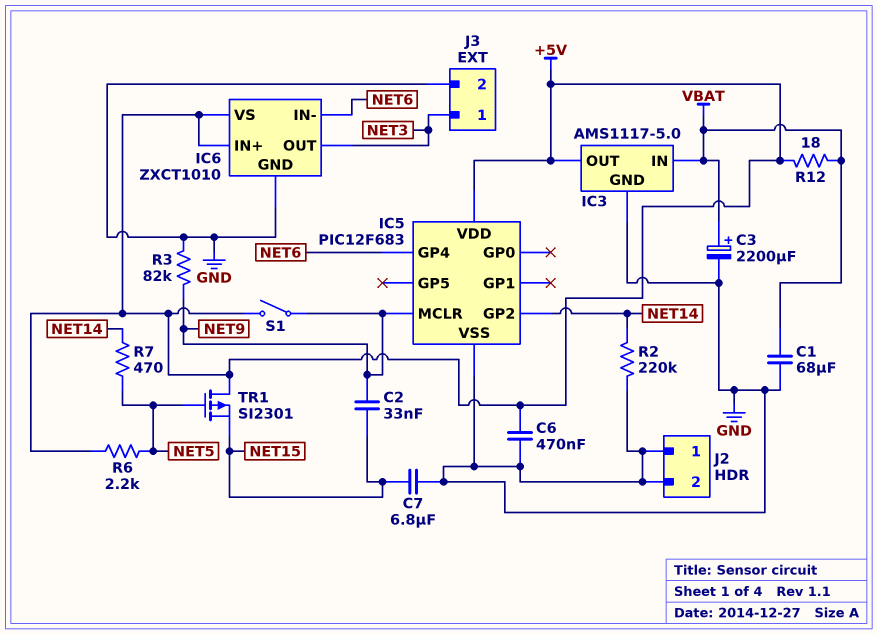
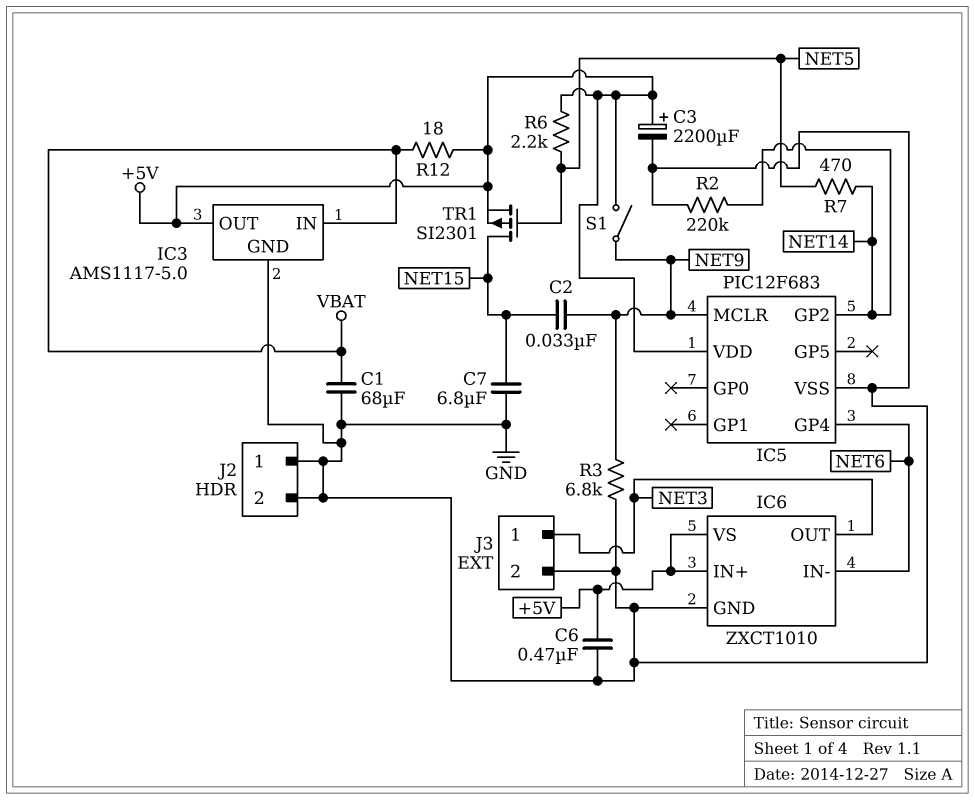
C3: 2200uF (plus VBAT, minus GND) -> 2200uF (plus +5V, minus GND)
R3: 82k (GND, NET9) -> 6.8k (GND, NET9)
TR1: PMOS SI2301 (G NET5, D +5V, S NET15) -> PMOS SI2301 (G NET5, D NET15, S +5V)

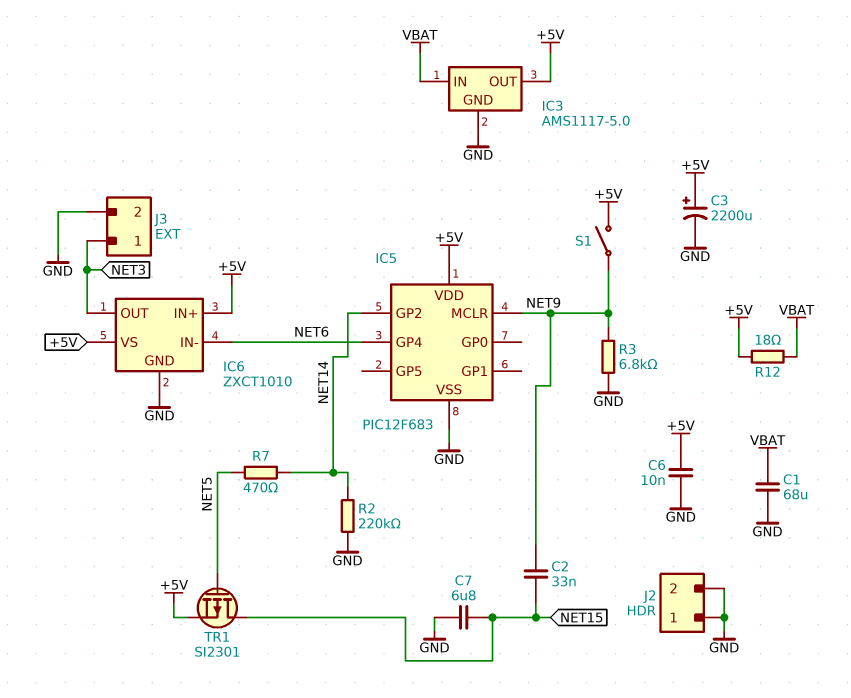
C6: 470nF (+5V, GND) -> 10nF (+5V, GND)
R6: 2.2k (+5V, NET5) -> none

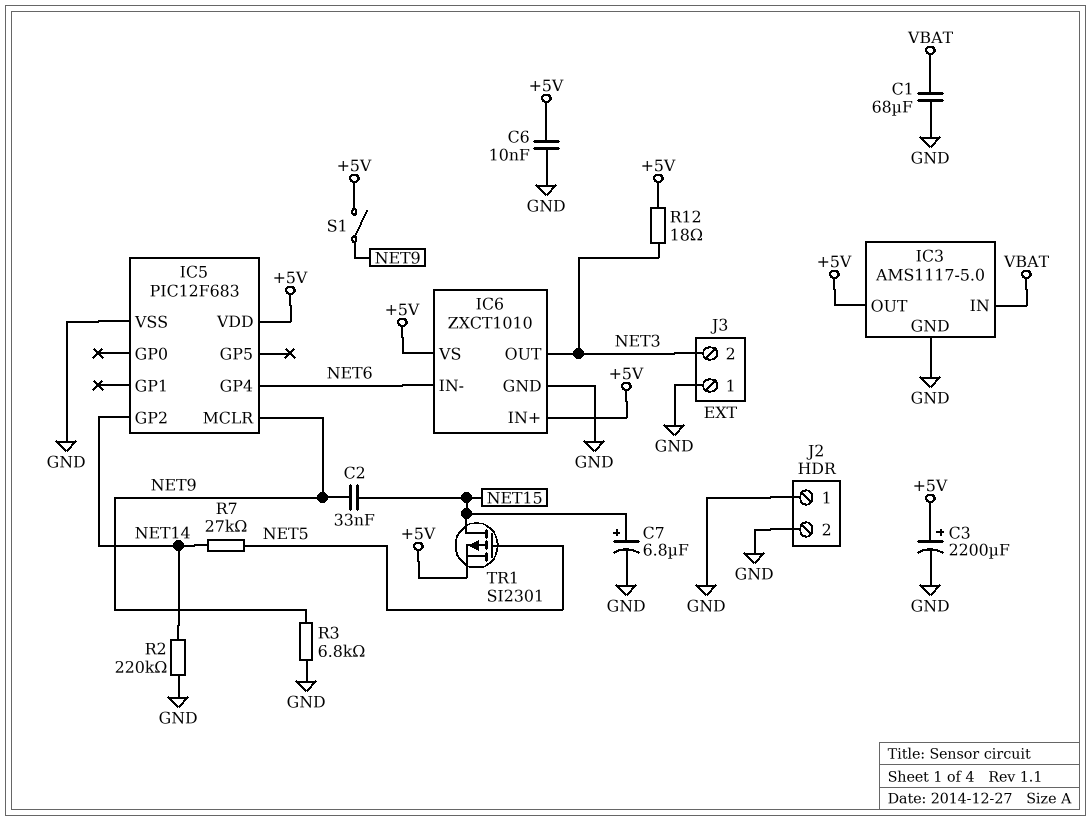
C7: 6.8uF (GND, NET15) -> 6.8uF (plus NET15, minus GND)
J3 pin 1: NET3 -> GND
J3 pin 2: GND -> NET3
R7: 470 (NET5, NET14) -> 27k (NET5, NET14)
R12: 18 (+5V, VBAT) -> 18 (+5V, NET3)

